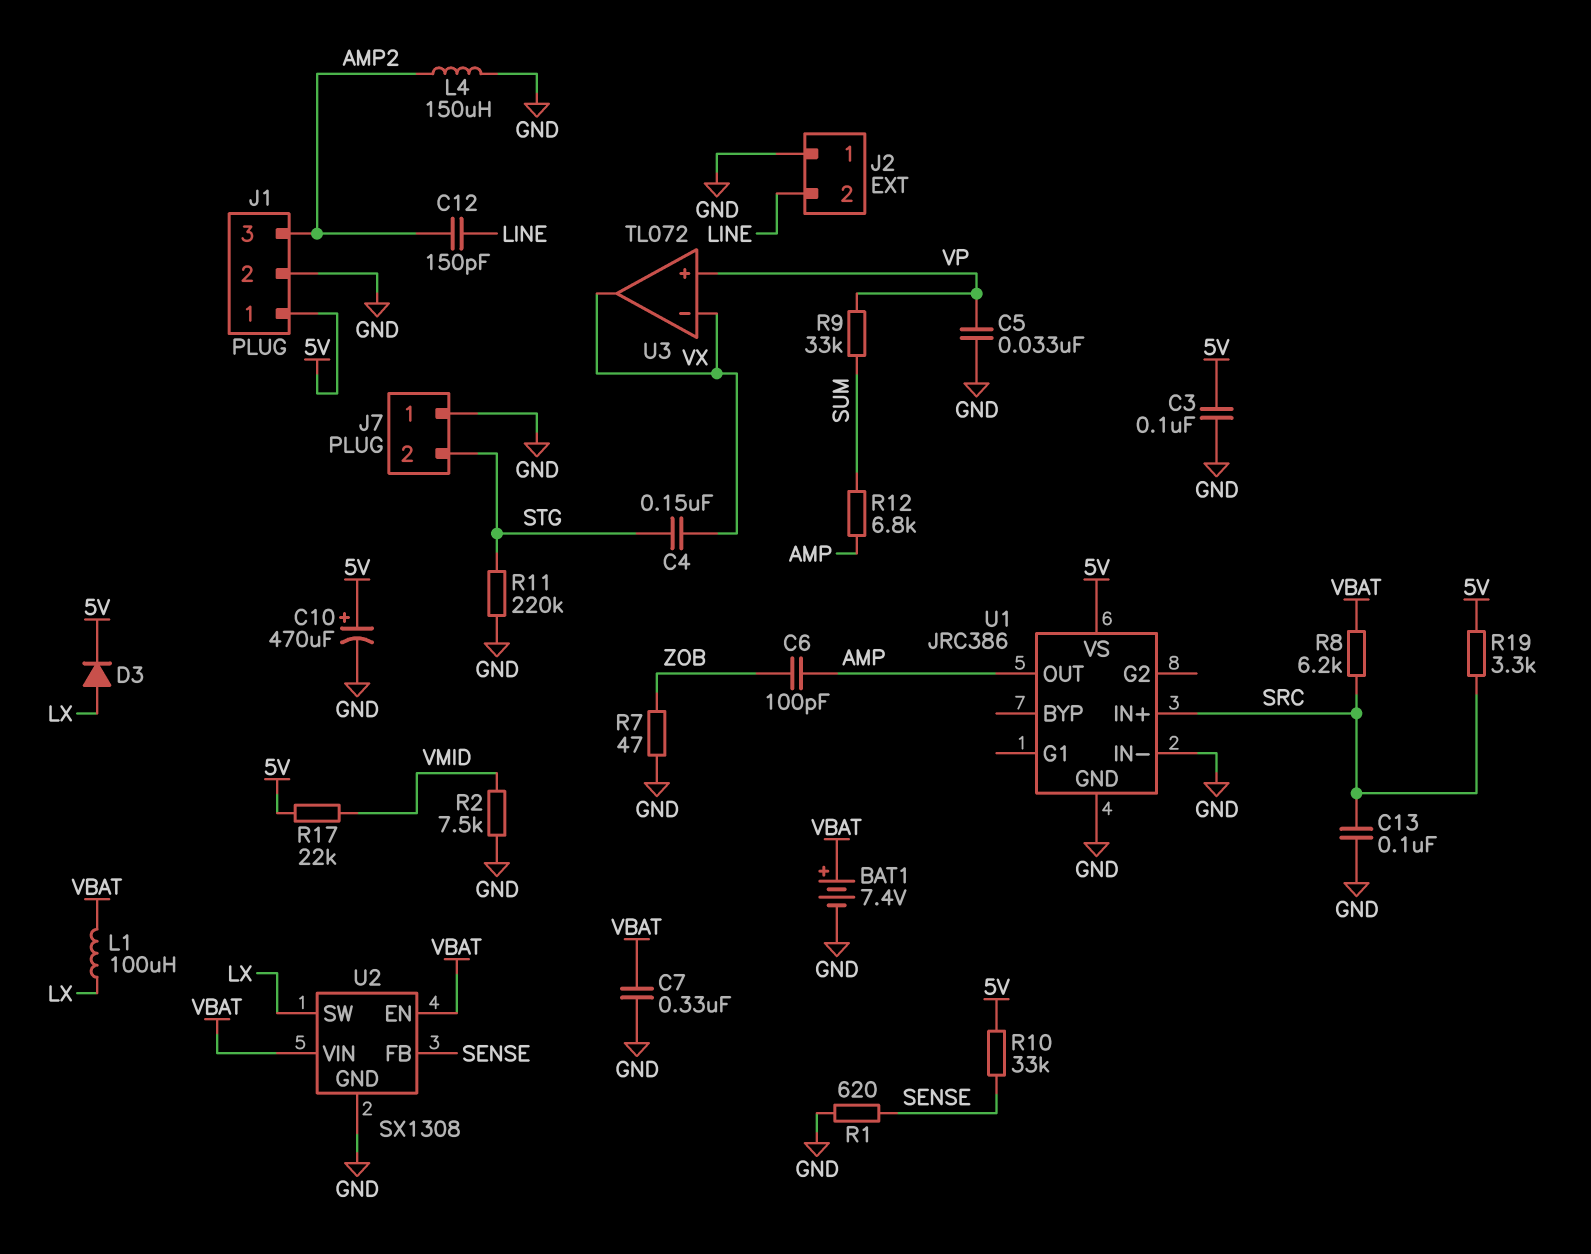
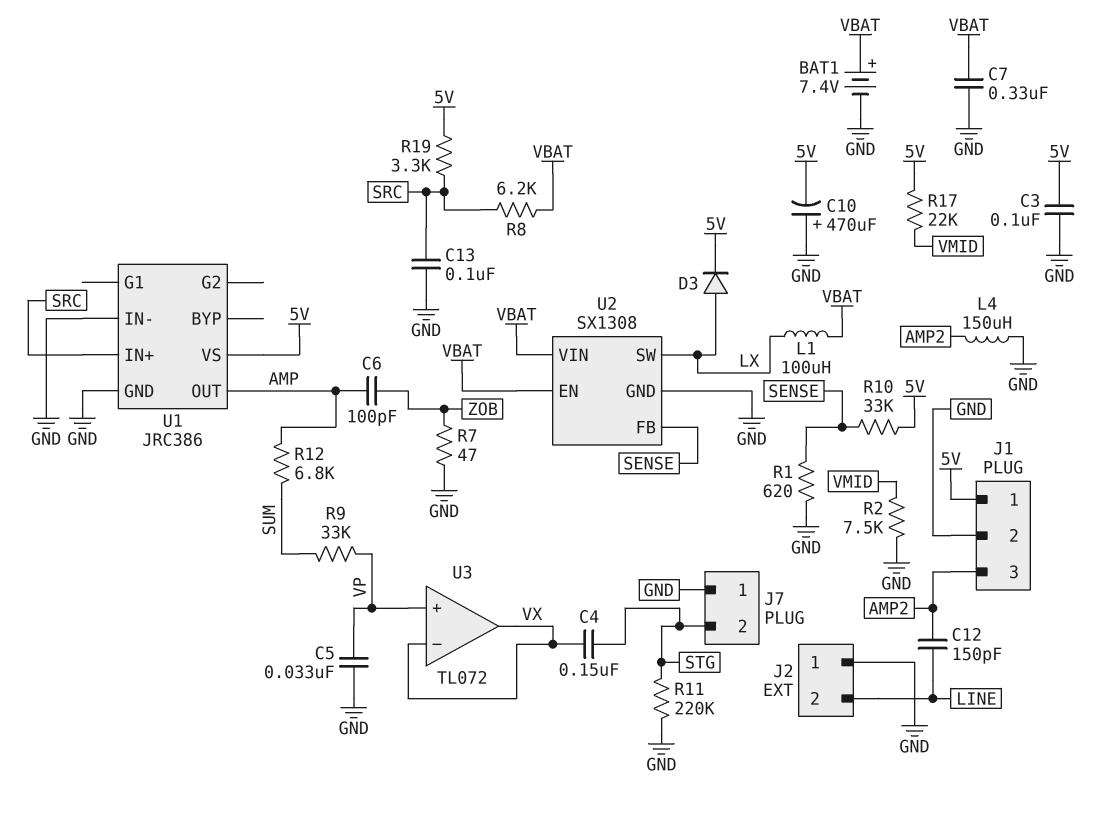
C10: 470uF (plus 5V, minus GND) -> 470uF (plus GND, minus 5V)

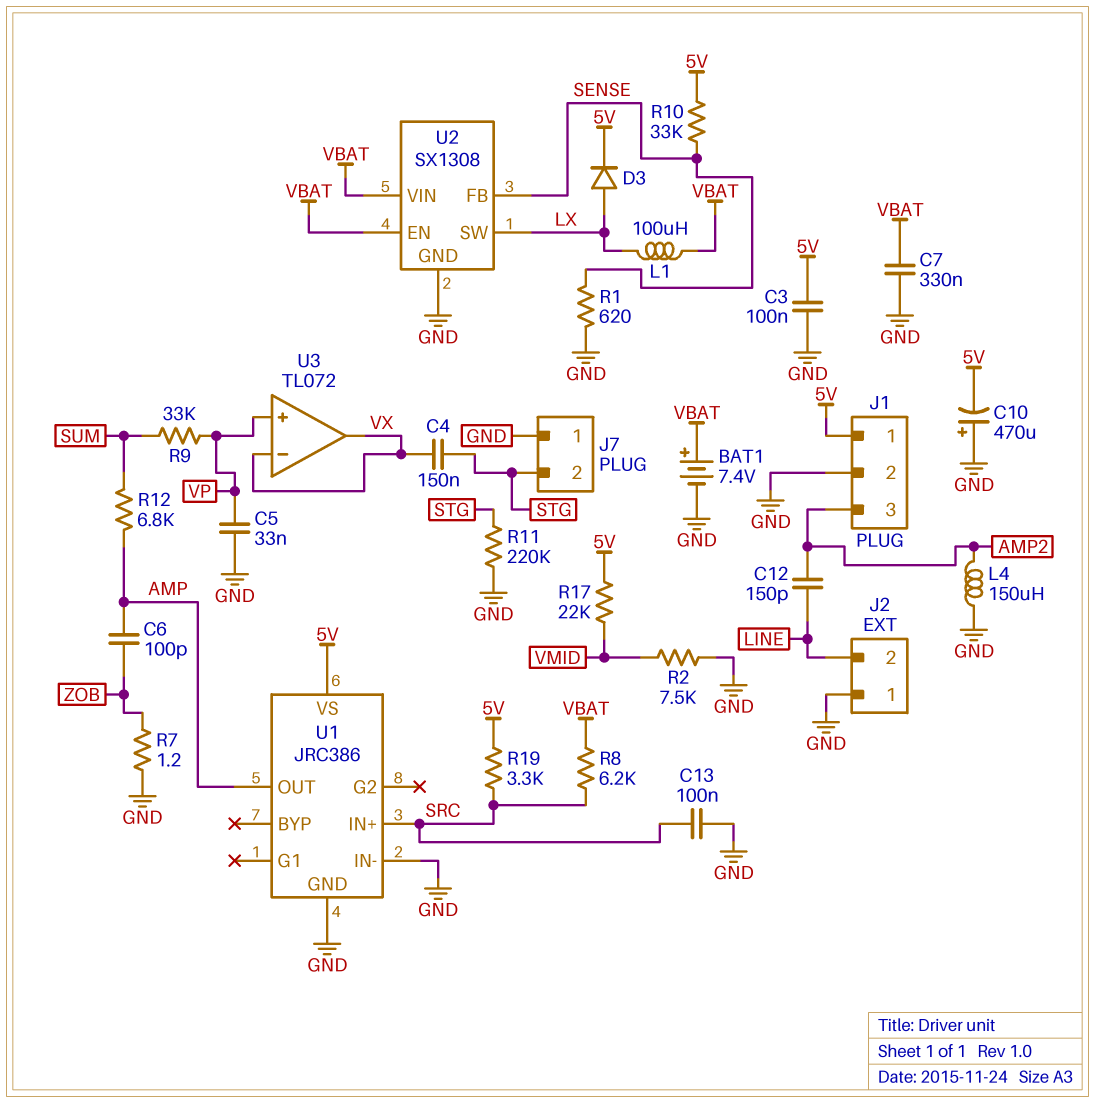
R7: 47 (GND, ZOB) -> 1.2 (GND, ZOB)

